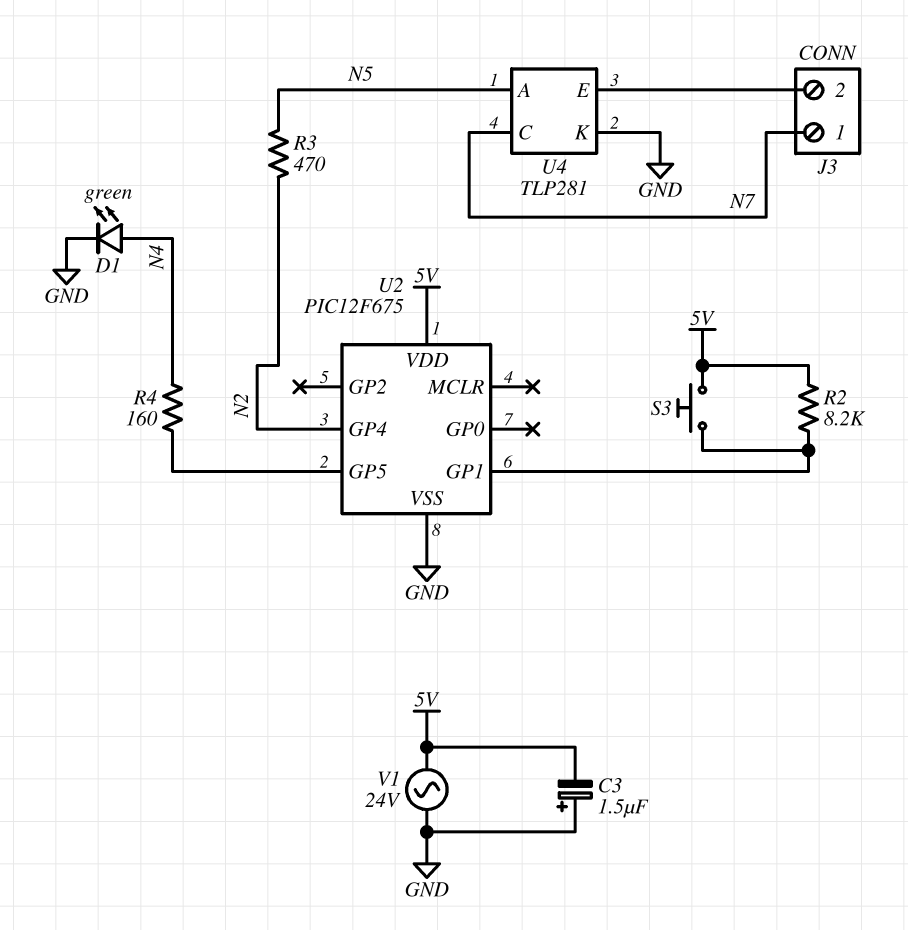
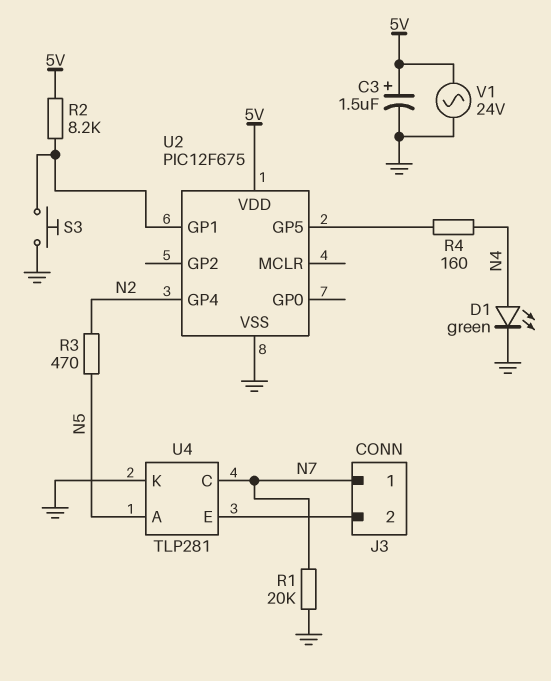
C3: 1.5uF (plus GND, minus 5V) -> 1.5uF (plus 5V, minus GND)
R1: none -> 20k (GND, N7)
S3: button (5V, U2/GP1) -> button (GND, U2/GP1)

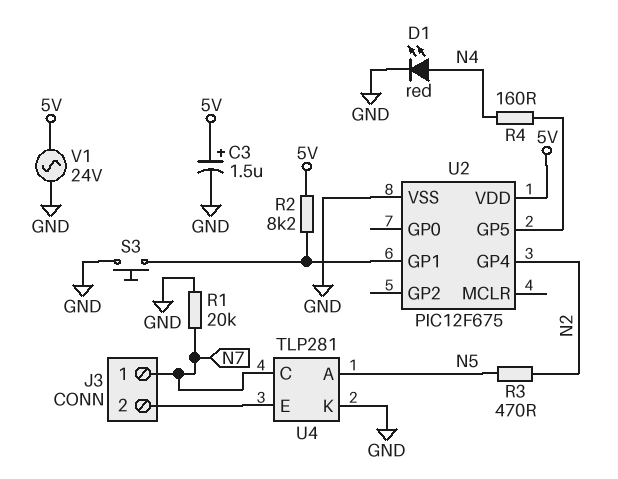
D1: LED green (A N4, K GND) -> LED red (A N4, K GND)

